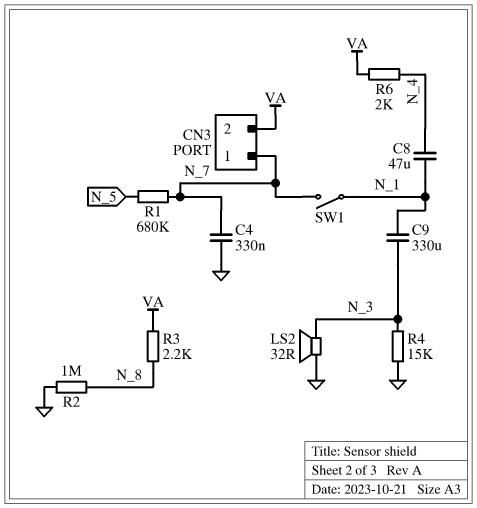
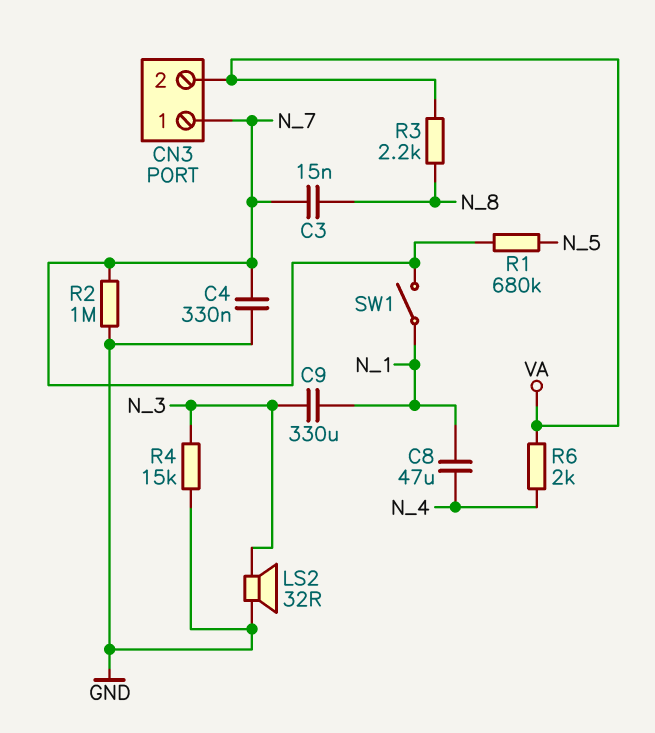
C3: none -> 15nF (N_7, N_8)
R2: 1M (GND, N_8) -> 1M (GND, N_7)

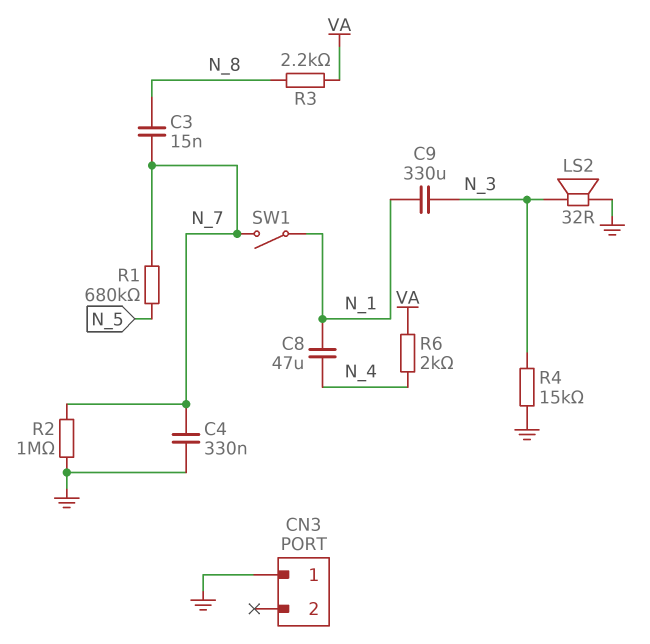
CN3 pin 1: N_7 -> GND
CN3 pin 2: VA -> none

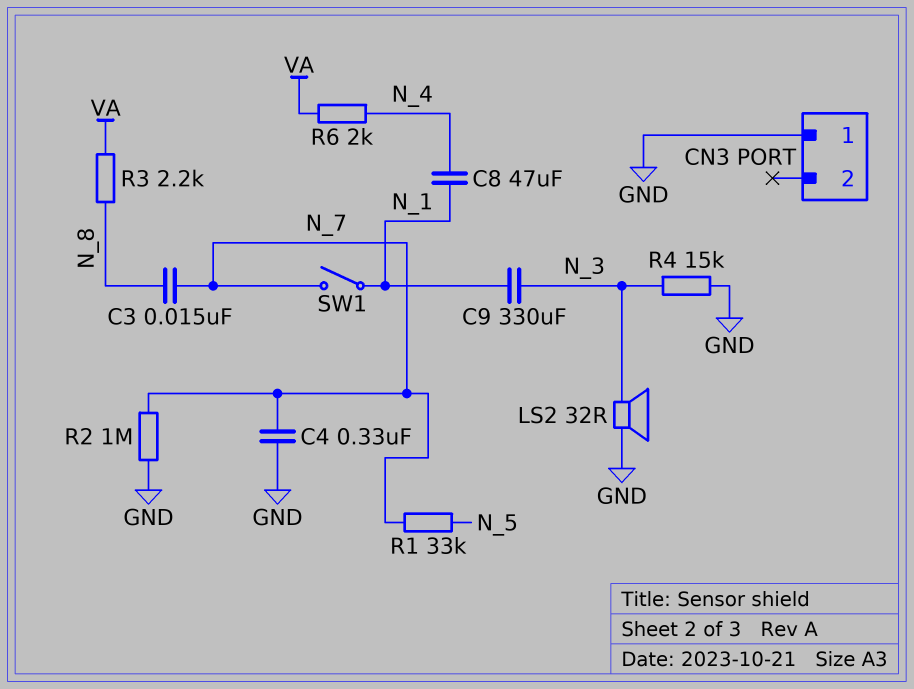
R1: 680k (N_5, N_7) -> 33k (N_5, N_7)

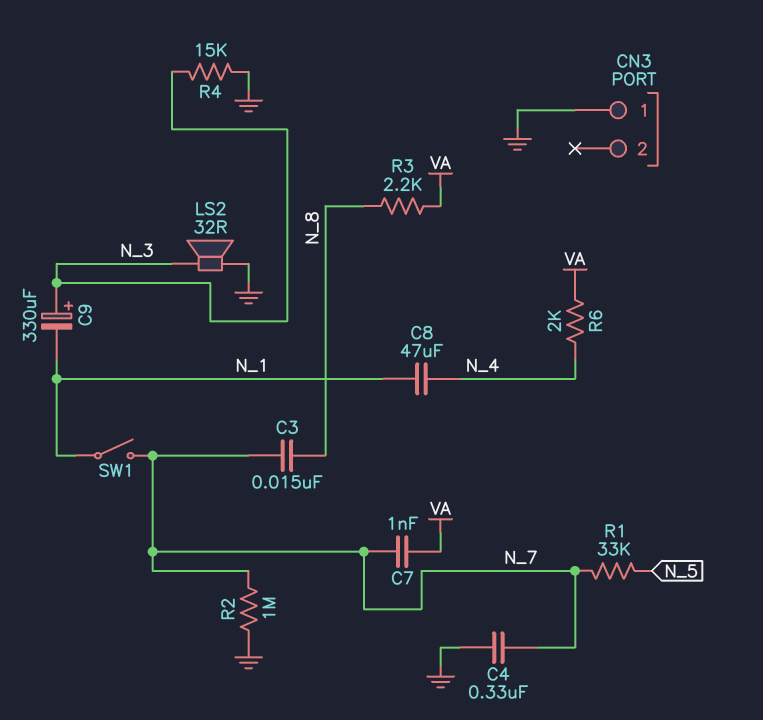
C7: none -> 1nF (N_7, VA)
C9: 330uF (N_1, N_3) -> 330uF (plus N_3, minus N_1)

